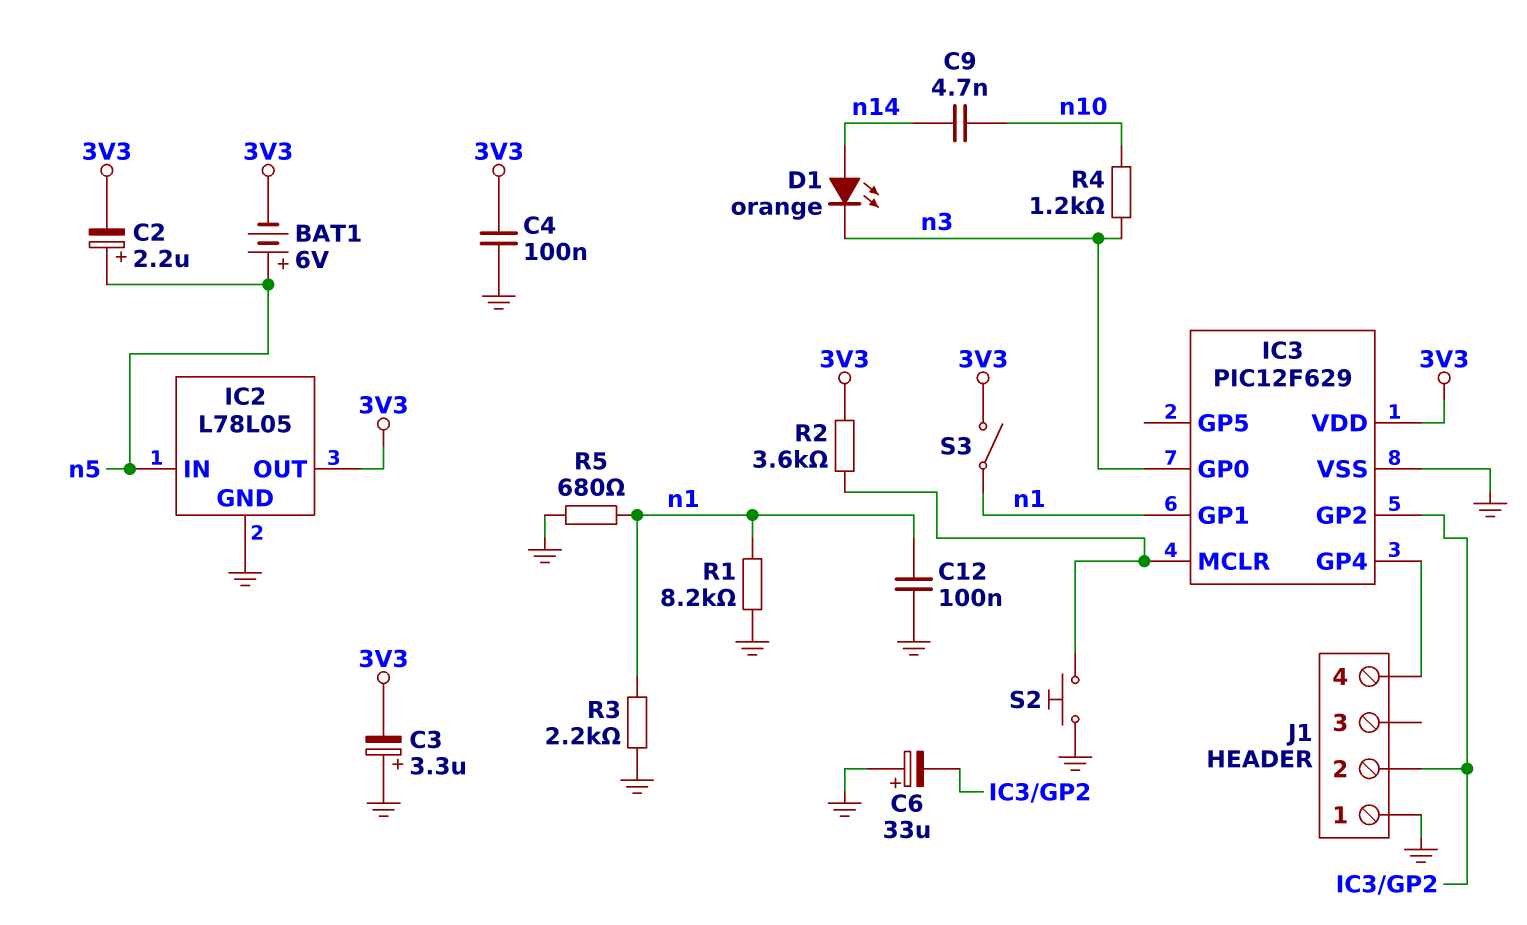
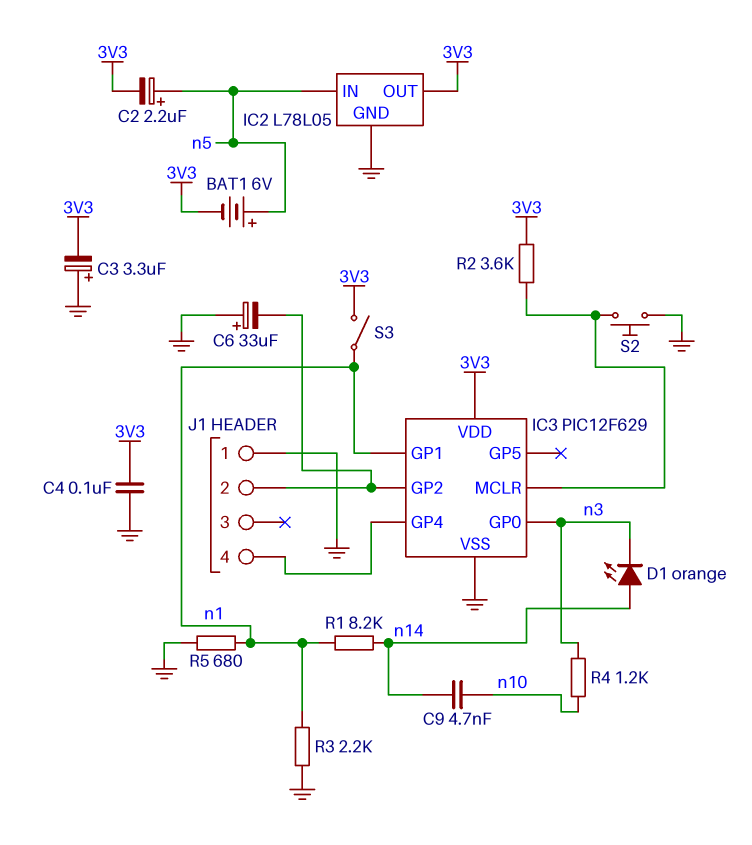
C12: 100nF (GND, n1) -> none
R1: 8.2k (GND, n1) -> 8.2k (n1, n14)

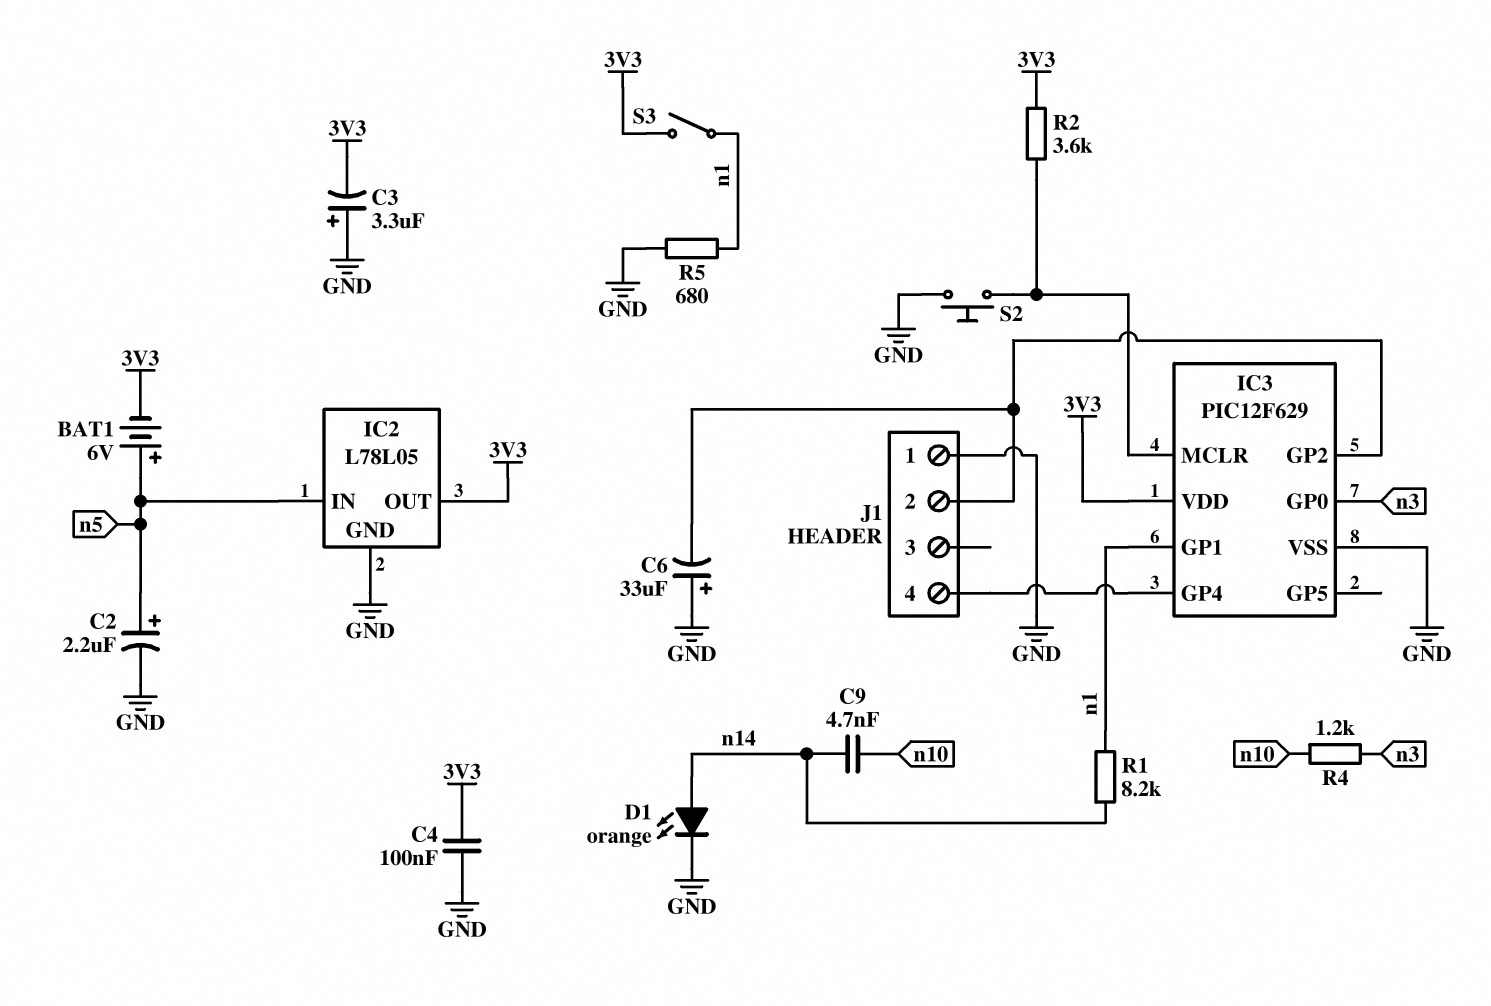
C2: 2.2uF (plus n5, minus 3V3) -> 2.2uF (plus n5, minus GND)
D1: LED orange (A n14, K n3) -> LED orange (A n14, K GND)
R3: 2.2k (GND, n1) -> none

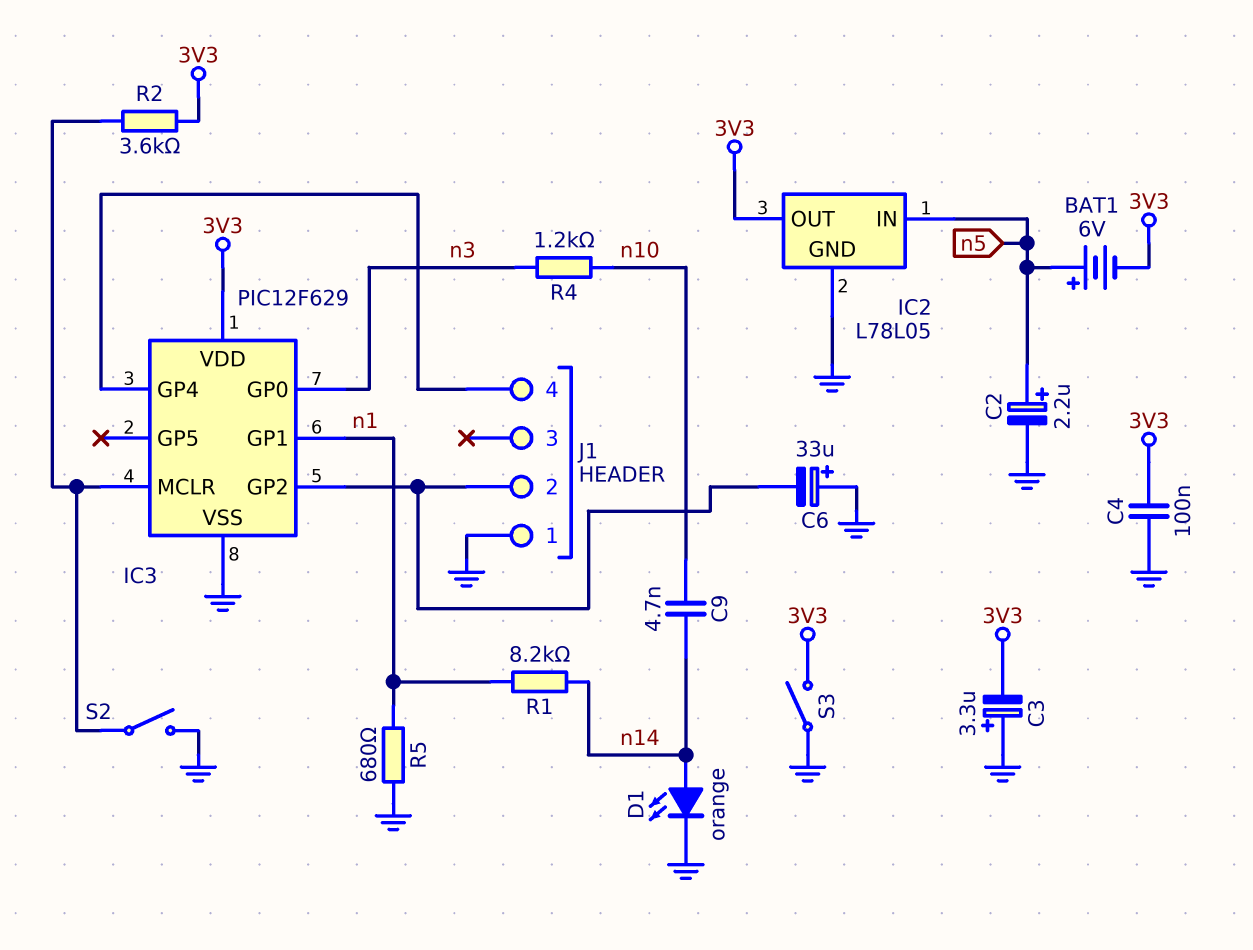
S2: button (GND, IC3/MCLR) -> switch (GND, IC3/MCLR)
S3: switch (3V3, n1) -> switch (3V3, GND)

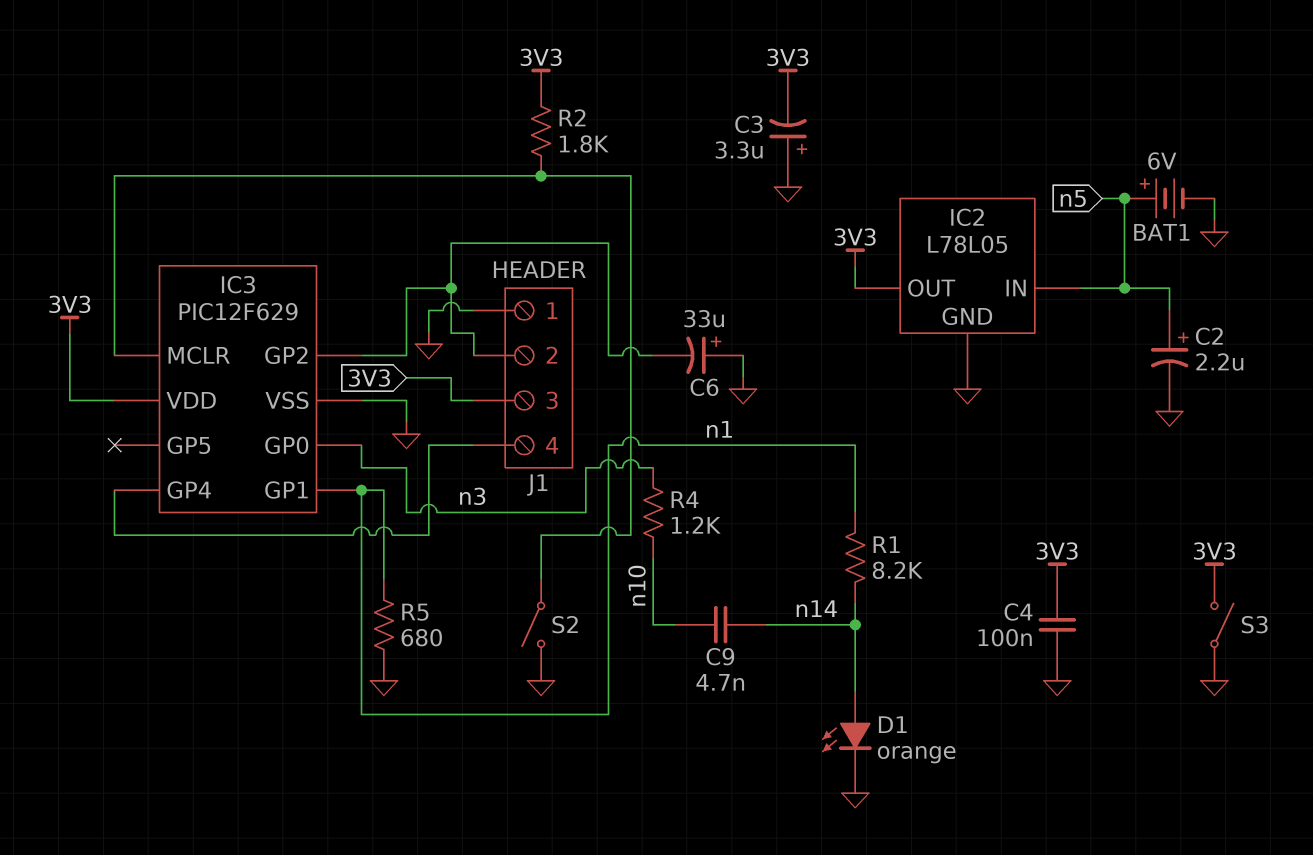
BAT1: 6V (plus n5, minus 3V3) -> 6V (plus n5, minus GND)
J1 pin 3: none -> 3V3
R2: 3.6k (3V3, IC3/MCLR) -> 1.8k (3V3, IC3/MCLR)

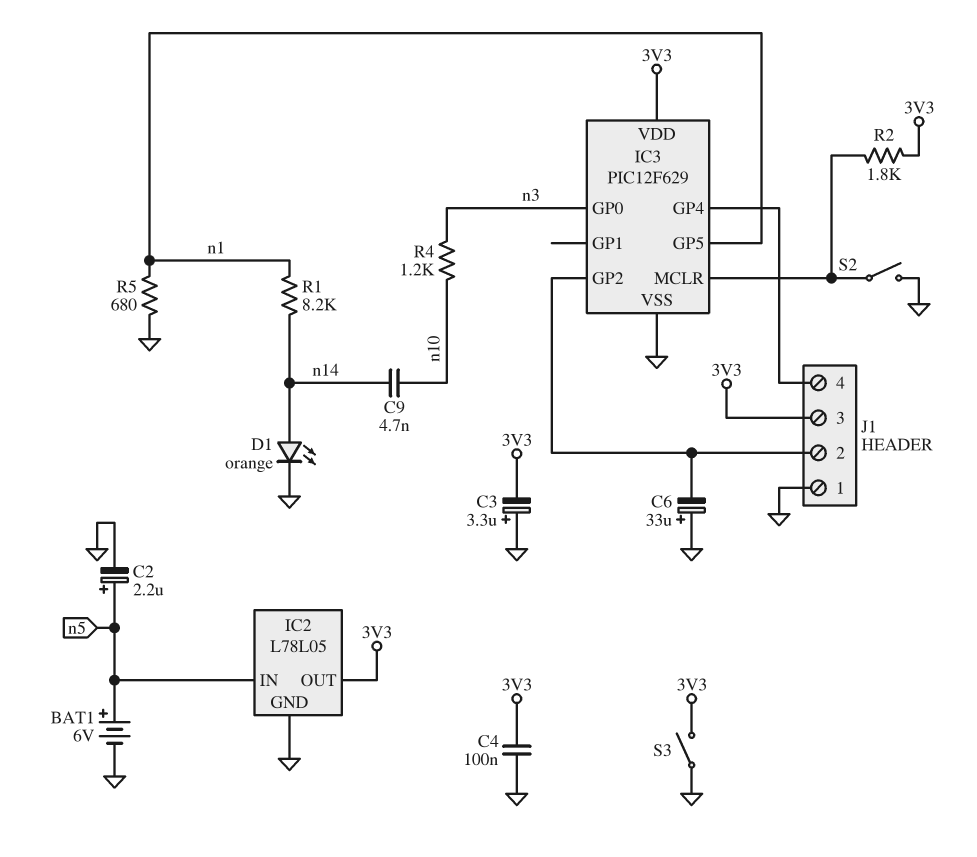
IC3 pin GP1: n1 -> none
IC3 pin GP5: none -> n1

